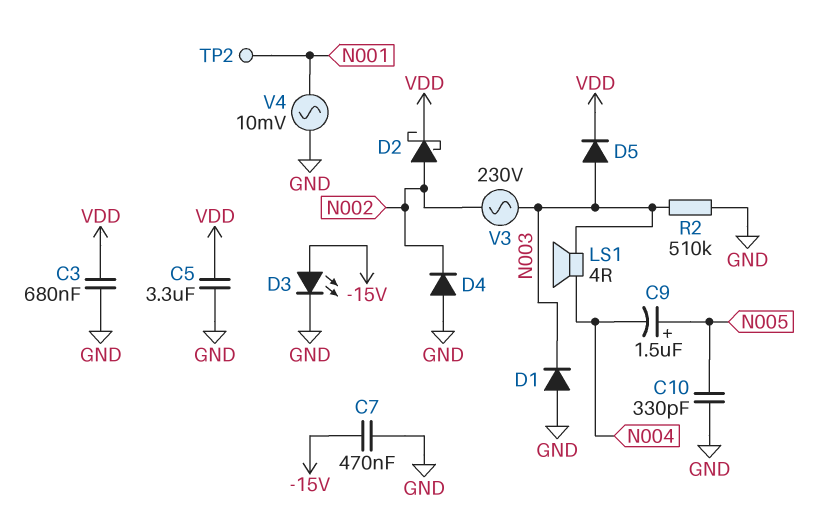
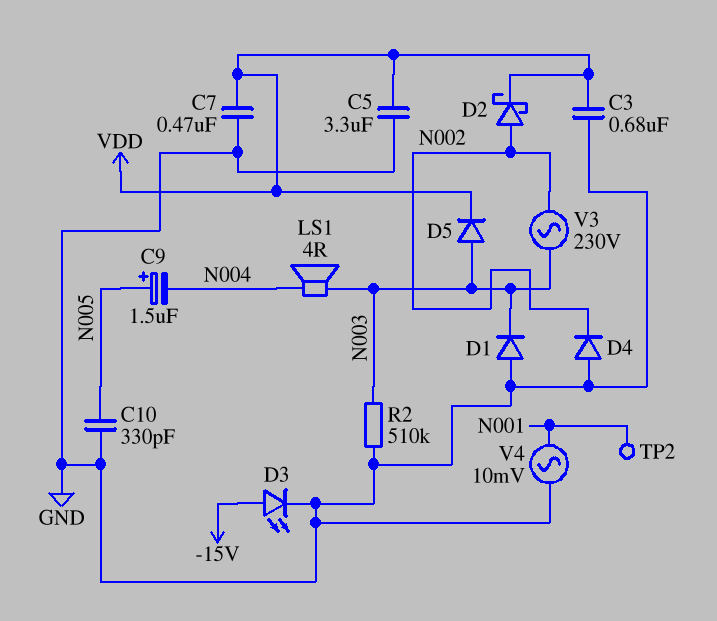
C7: 470nF (-15V, GND) -> 470nF (GND, VDD)

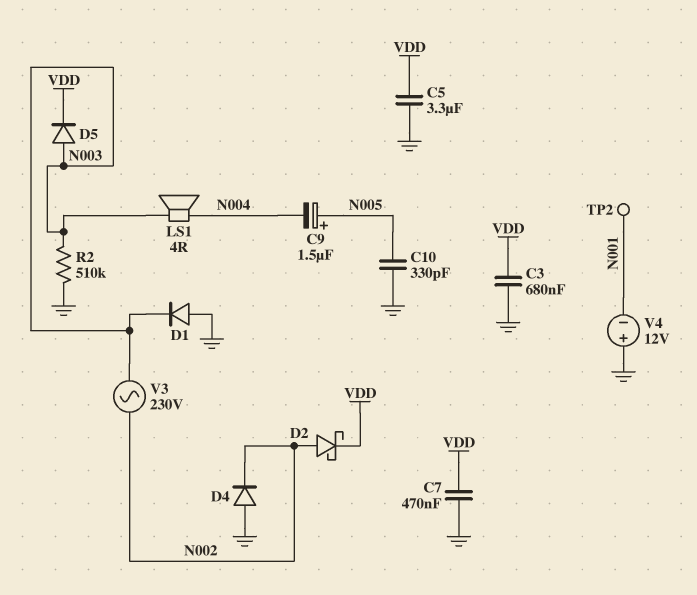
D3: LED (A -15V, K GND) -> none
V4: AC 10mV (GND, N001) -> 12V (plus GND, minus N001)

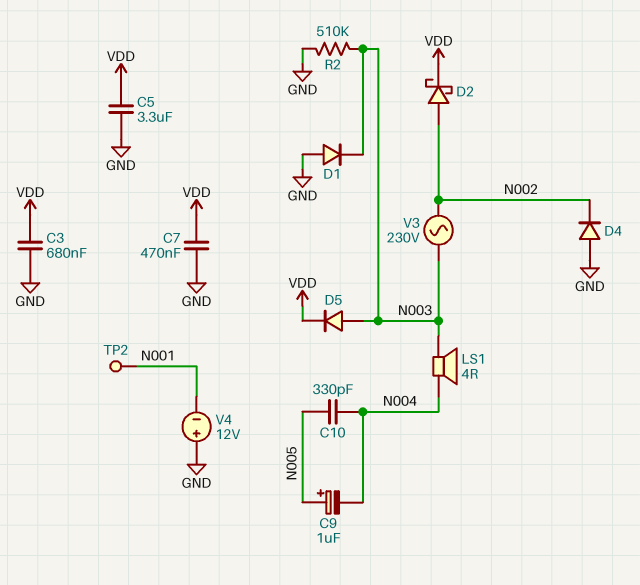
C9: 1.5uF (plus N005, minus N004) -> 1uF (plus N005, minus N004)
C10: 330pF (GND, N005) -> 330pF (N004, N005)

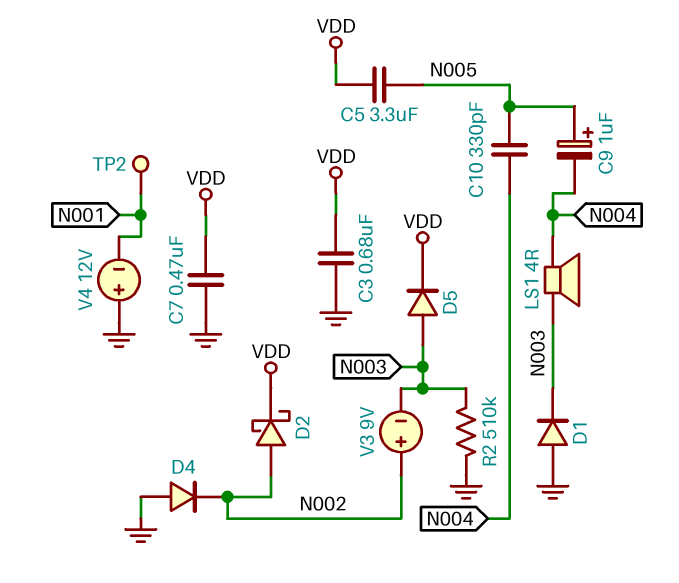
C5: 3.3uF (GND, VDD) -> 3.3uF (N005, VDD)
V3: AC 230V (N002, N003) -> 9V (plus N002, minus N003)

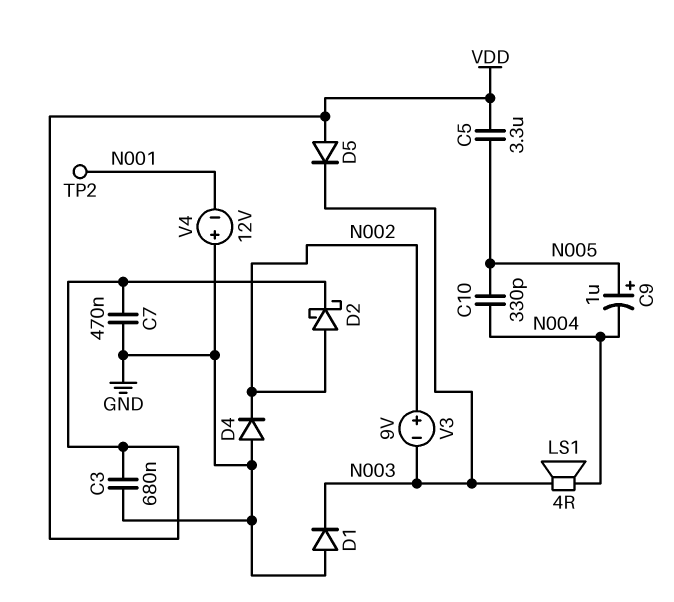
D5: diode (A N003, K VDD) -> diode (A VDD, K N003)
R2: 510k (GND, N003) -> none

